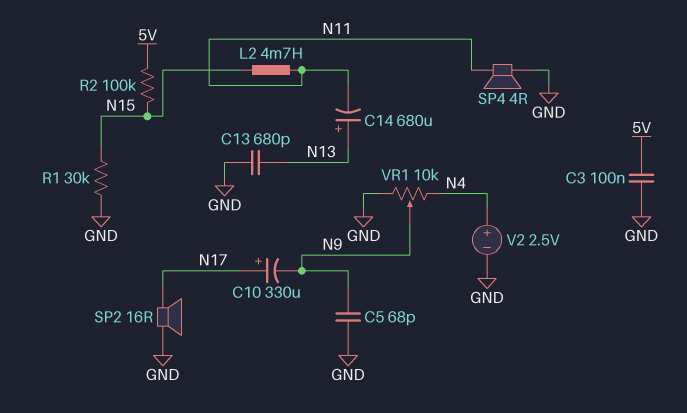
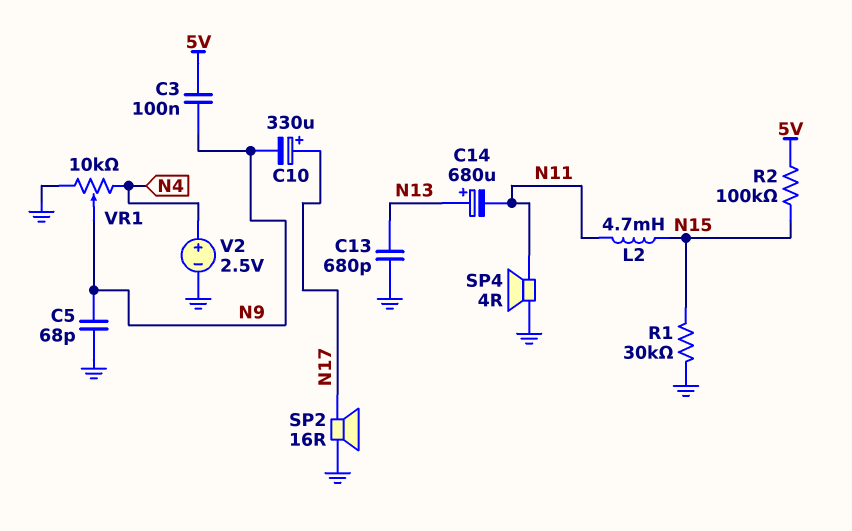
C3: 100nF (5V, GND) -> 100nF (5V, N9)

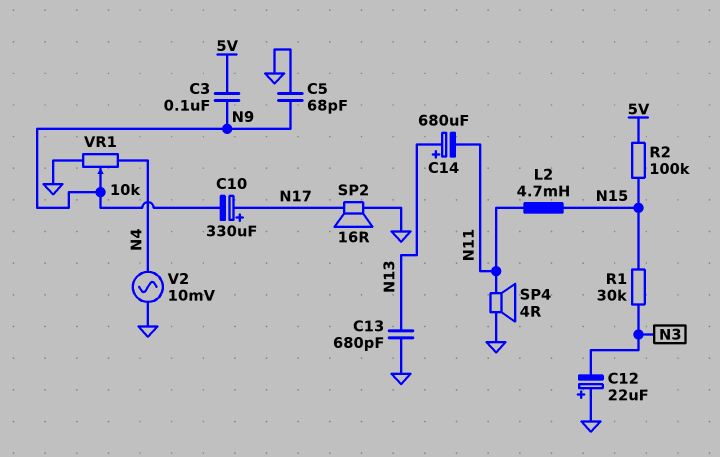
C12: none -> 22uF (plus GND, minus N3)
R1: 30k (GND, N15) -> 30k (N3, N15)
V2: 2.5V (plus N4, minus GND) -> AC 10mV (GND, N4)

